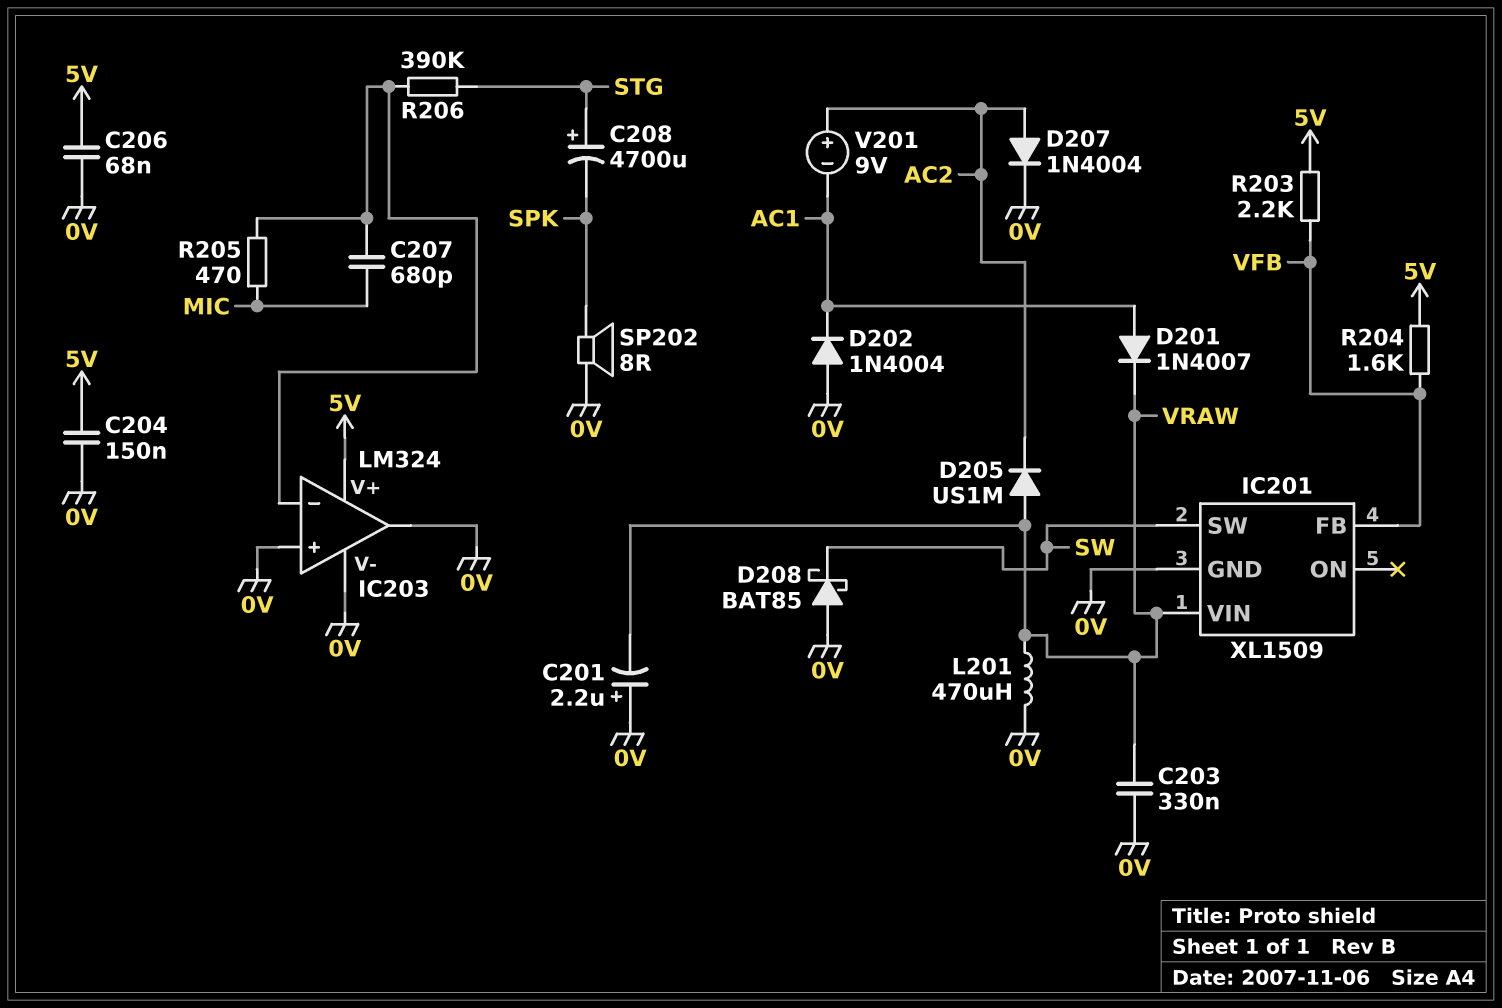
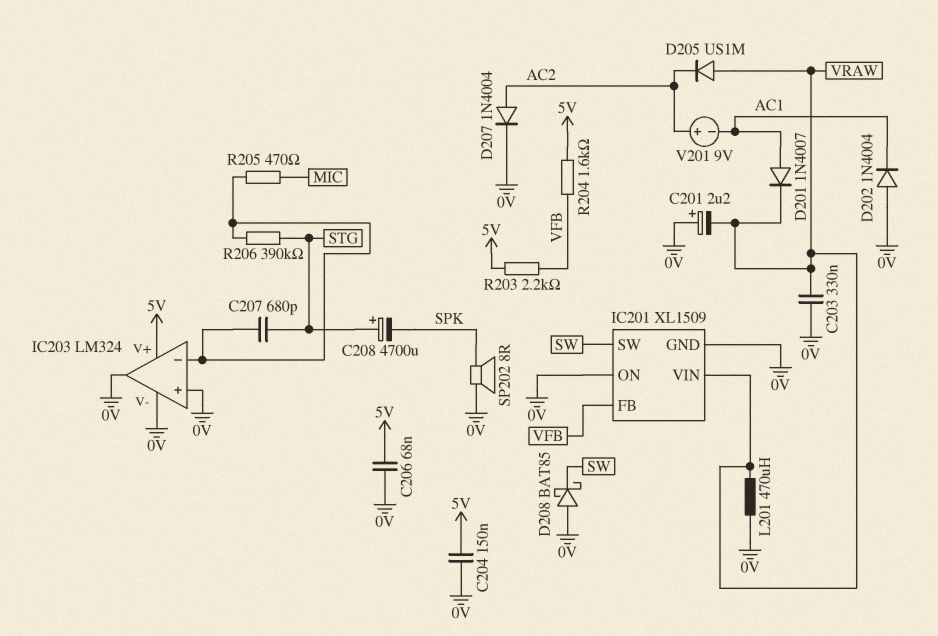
C207: 680pF (IC203/in-, MIC) -> 680pF (IC203/in-, STG)
IC201 pin ON: none -> 0V

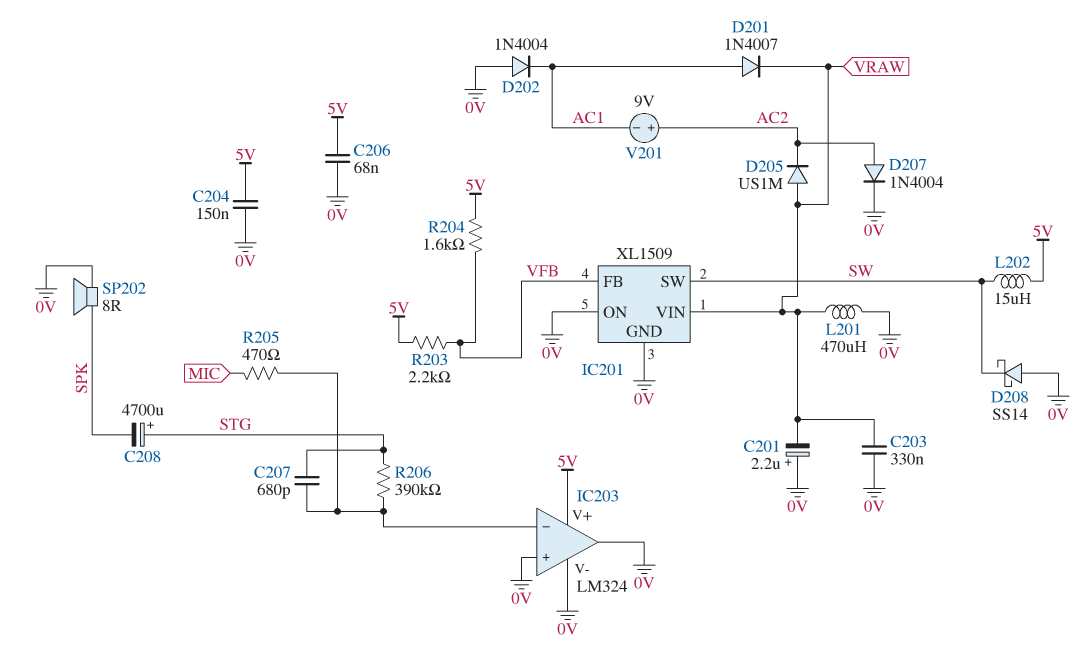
D208: schottky BAT85 (A 0V, K SW) -> schottky SS14 (A 0V, K SW)
L202: none -> 15uH (5V, SW)

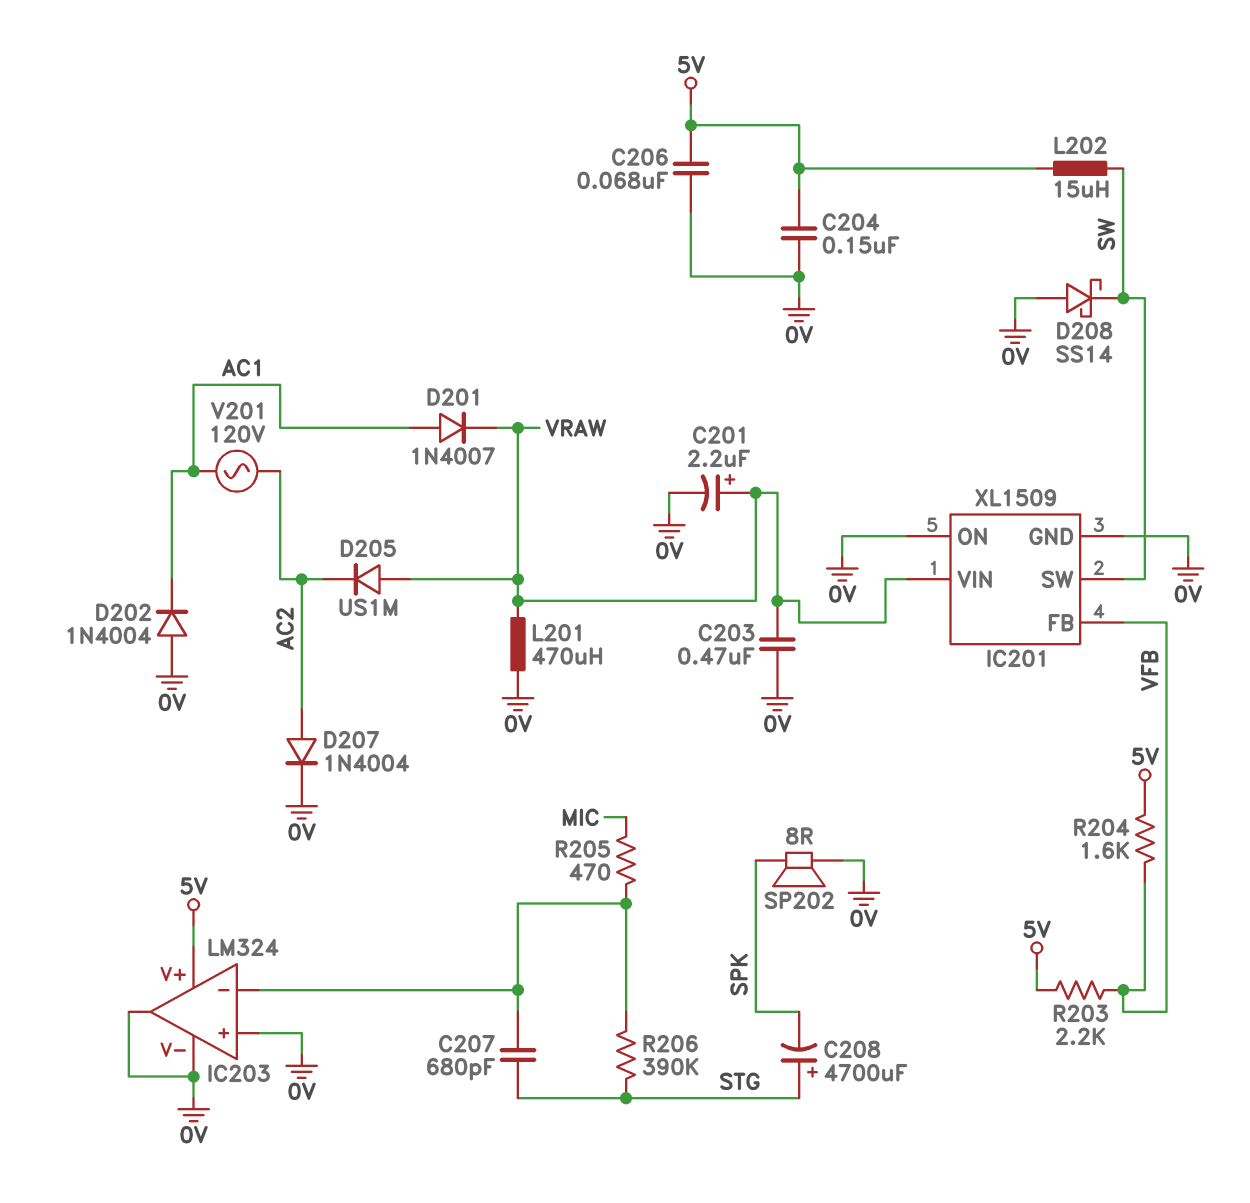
C201: 2.2uF (plus 0V, minus VRAW) -> 2.2uF (plus VRAW, minus 0V)
C203: 330nF (0V, VRAW) -> 470nF (0V, VRAW)
V201: 9V (plus AC2, minus AC1) -> AC 120V (AC1, AC2)

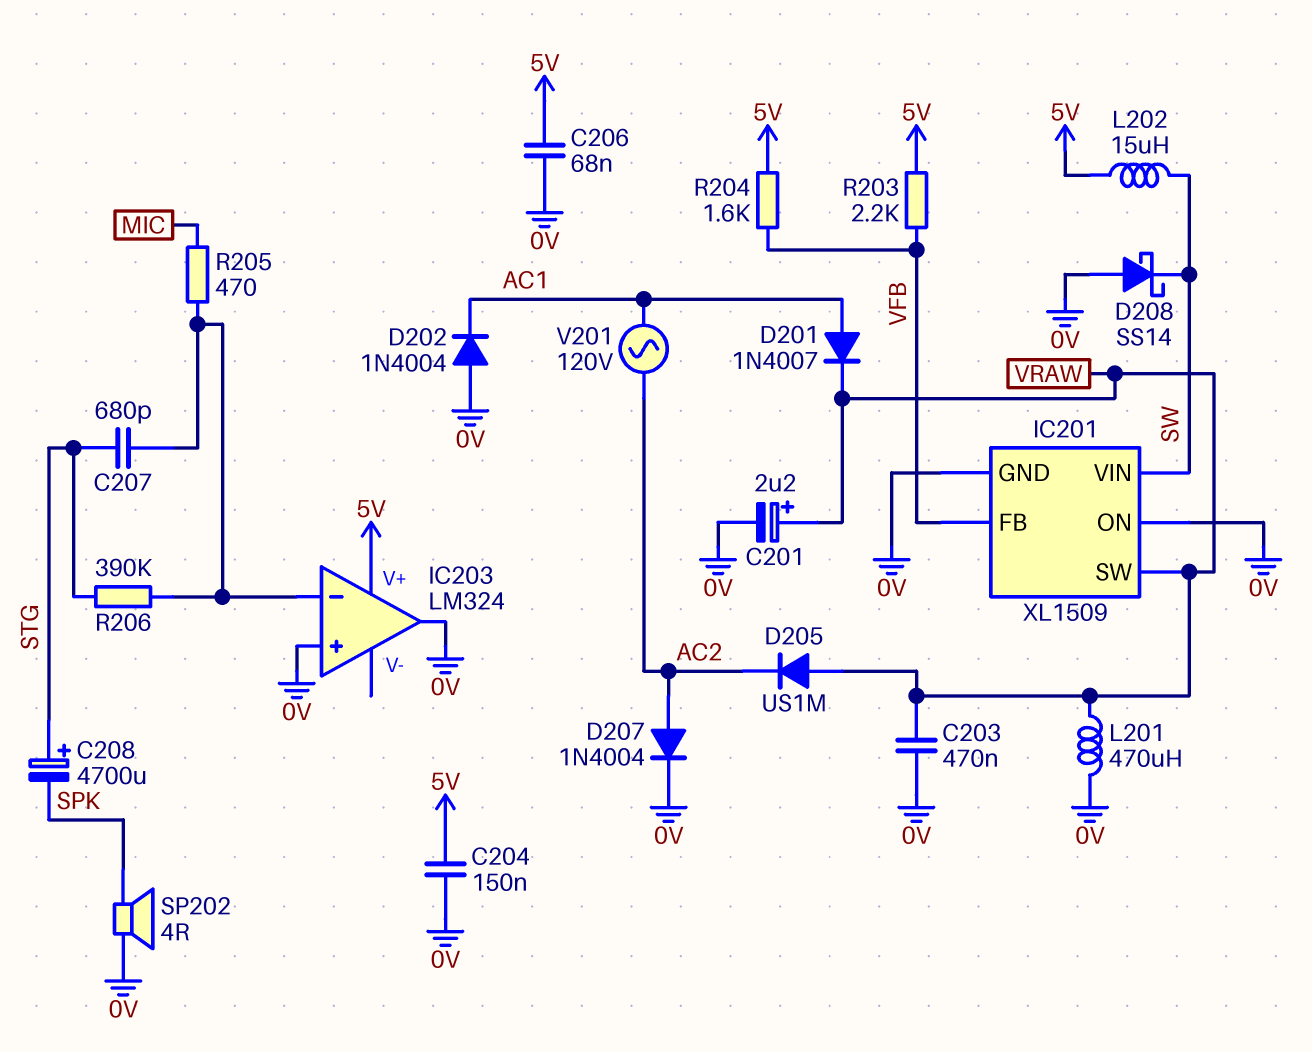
IC201 pin SW: SW -> VRAW
IC201 pin VIN: VRAW -> SW
IC203 pin V-: 0V -> none
SP202: speaker 8R (0V, SPK) -> speaker 4R (0V, SPK)

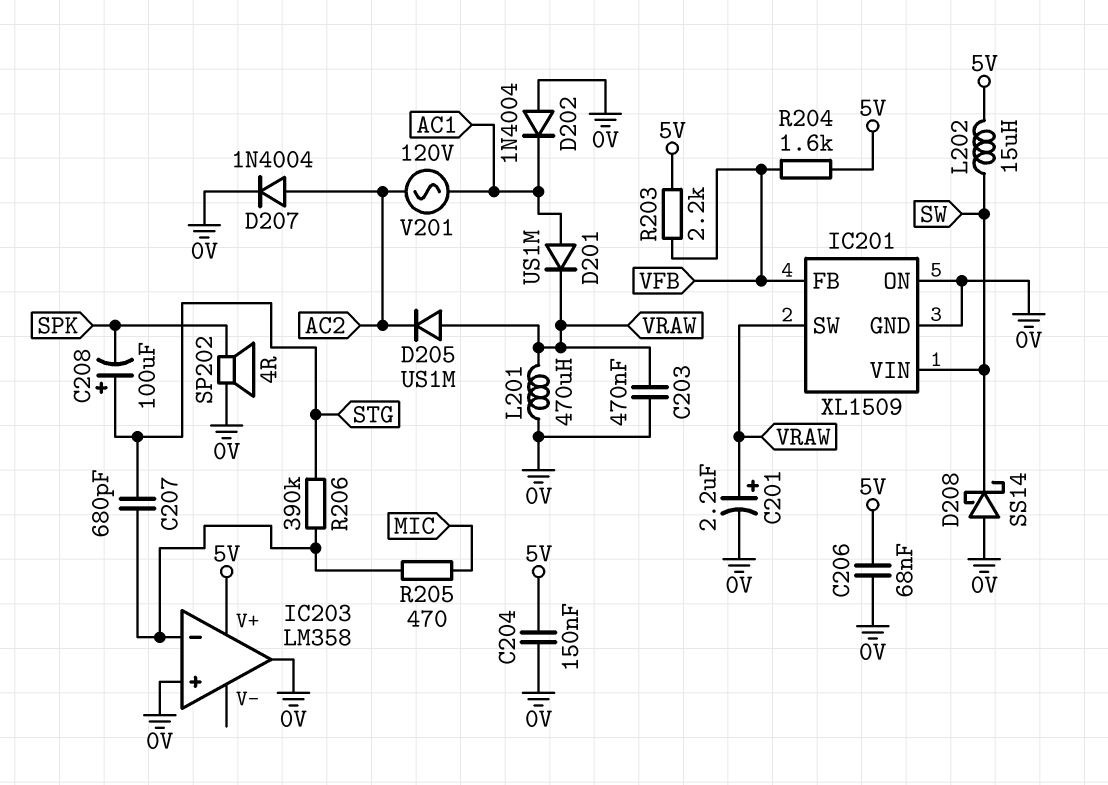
C208: 4700uF (plus STG, minus SPK) -> 100uF (plus STG, minus SPK)
D201: diode 1N4007 (A AC1, K VRAW) -> diode US1M (A AC1, K VRAW)
IC203: LM324 -> LM358

